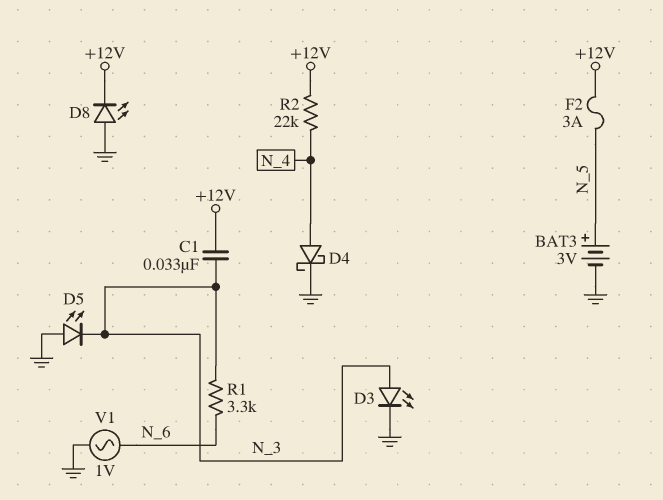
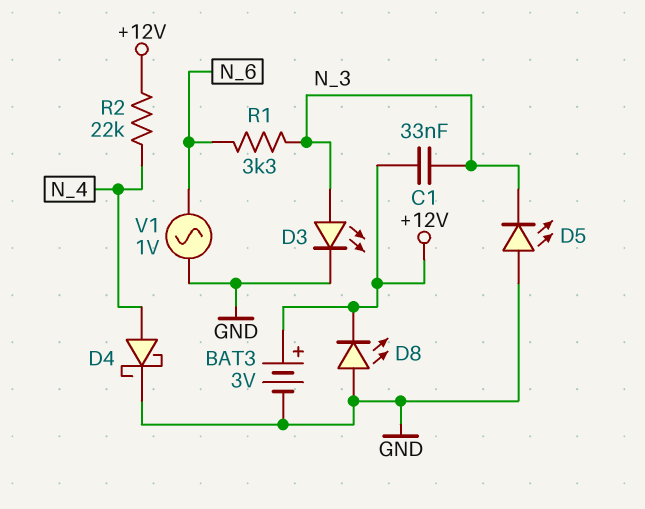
BAT3: 3V (plus N_5, minus GND) -> 3V (plus +12V, minus GND)
F2: 3A (+12V, N_5) -> none

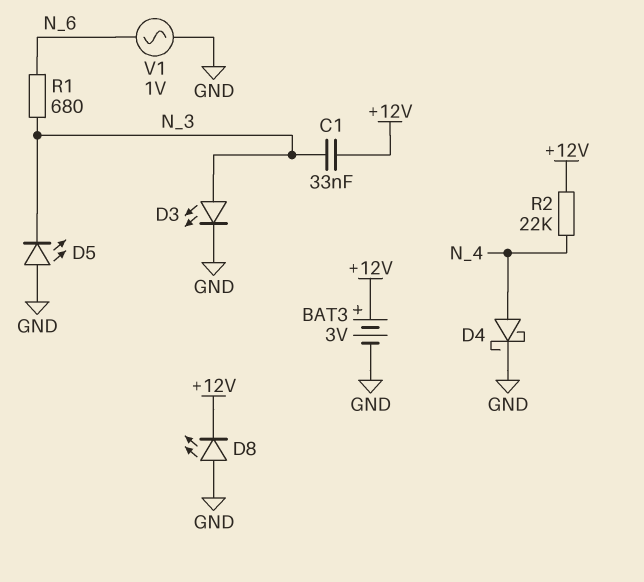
R1: 3.3k (N_3, N_6) -> 680 (N_3, N_6)

